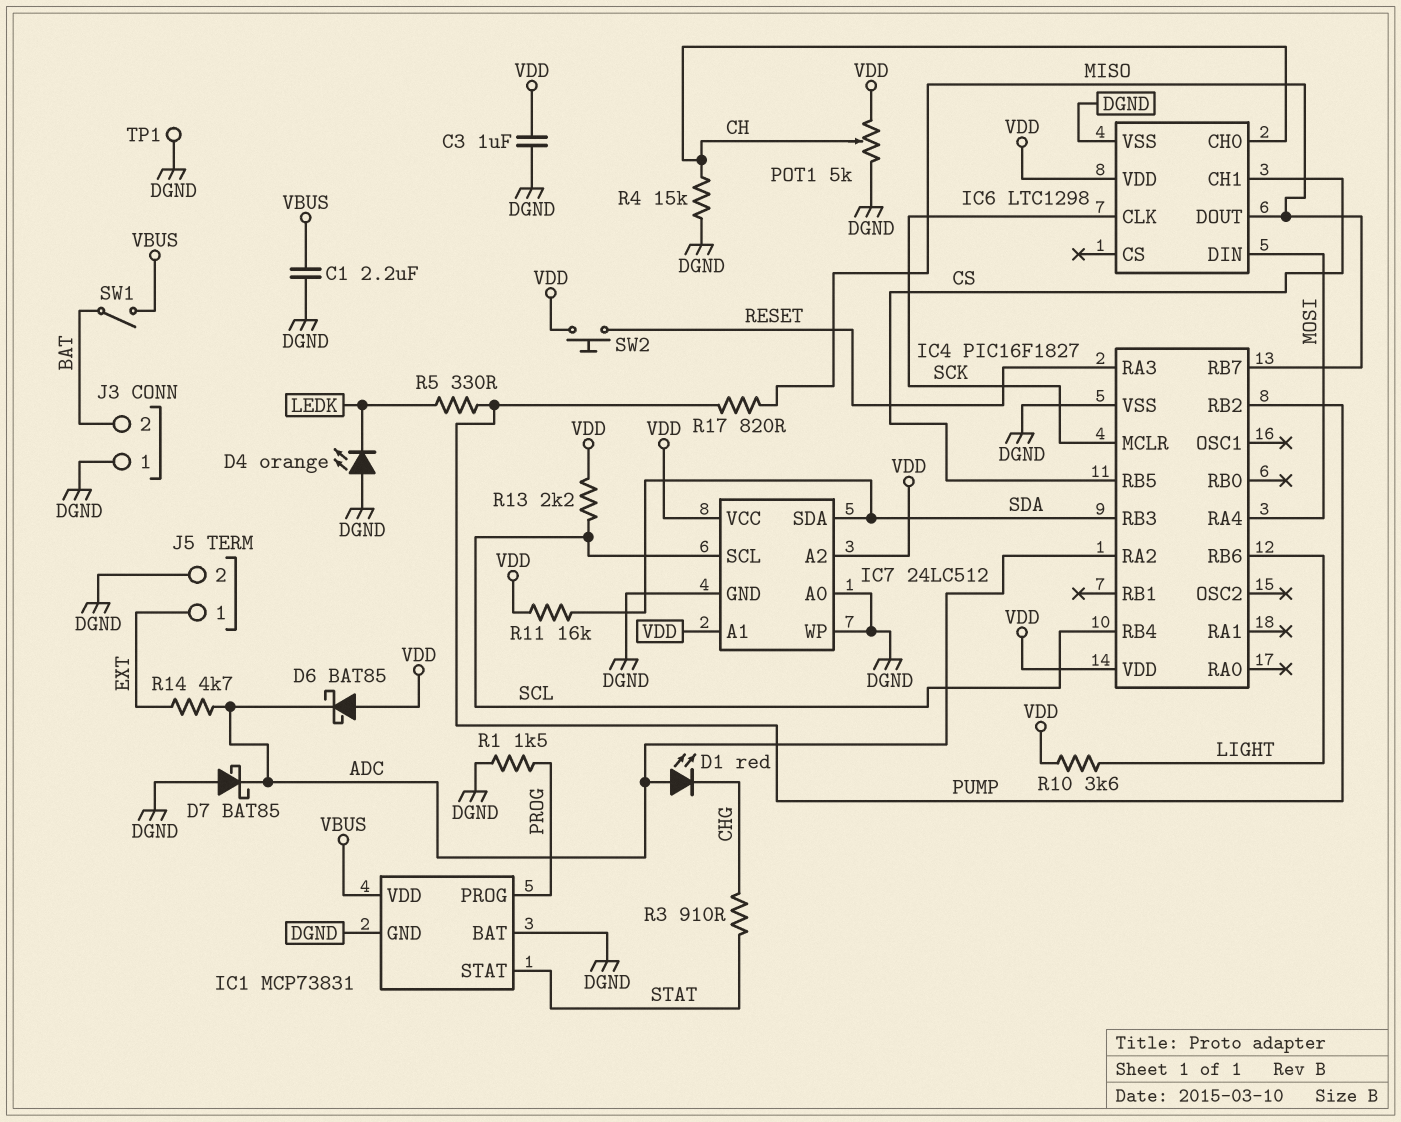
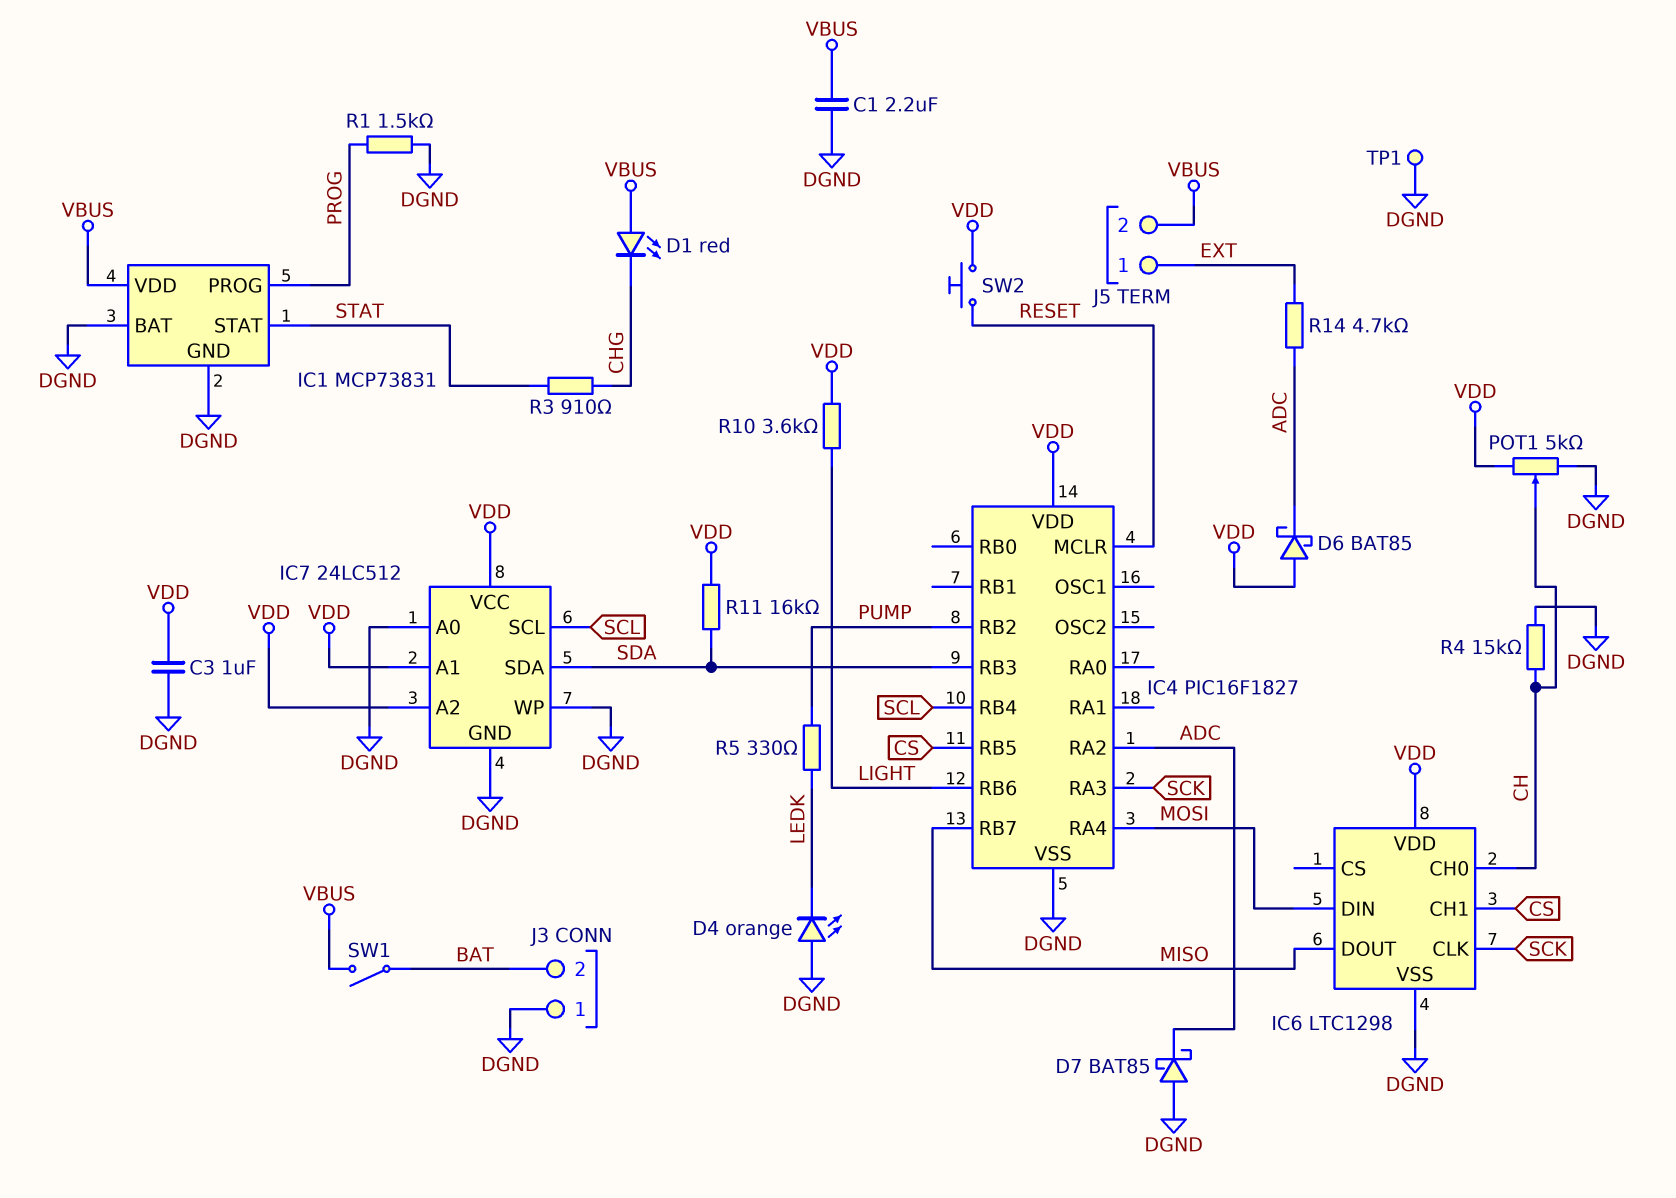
D1: LED red (A ADC, K CHG) -> LED red (A VBUS, K CHG)
IC4 pin MCLR: SCK -> RESET
IC4 pin RA3: RESET -> SCK
J5 pin 2: DGND -> VBUS
R13: 2.2k (SCL, VDD) -> none
R17: 820 (MISO, PUMP) -> none

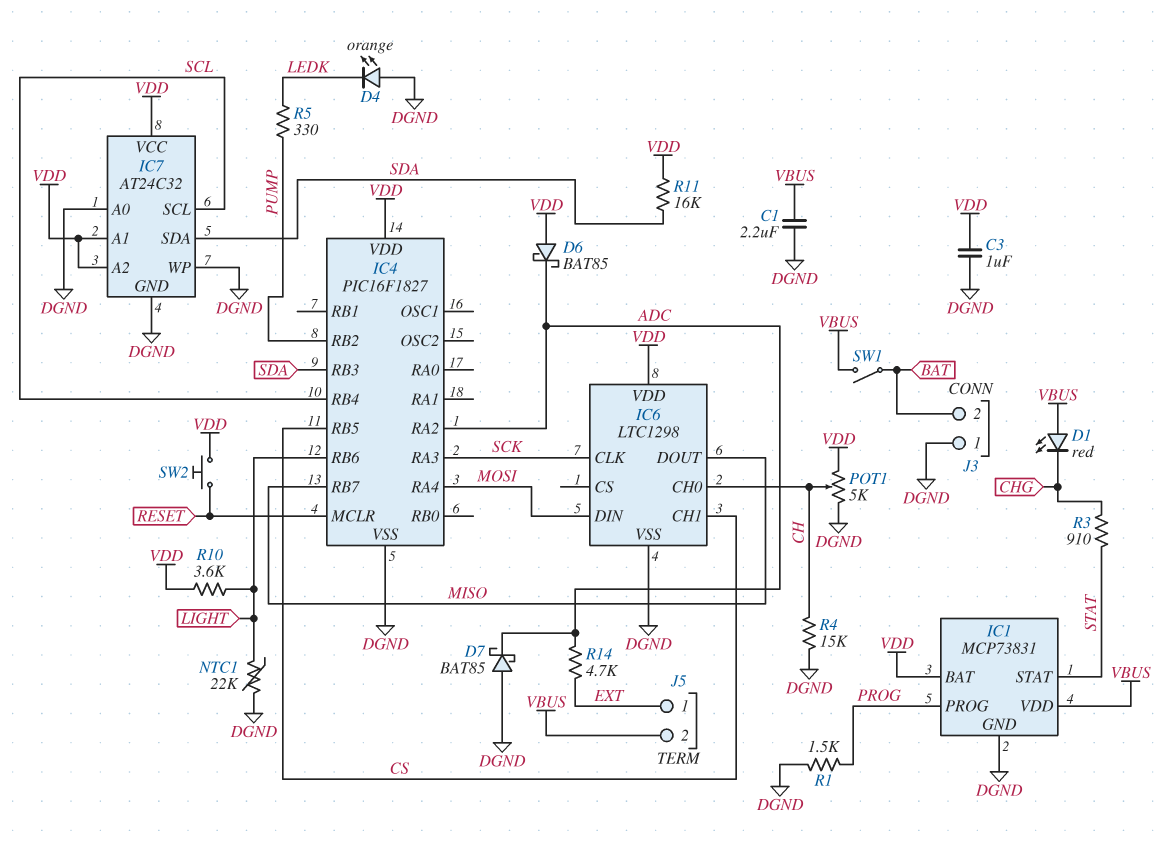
IC1 pin BAT: DGND -> VDD
IC7: 24LC512 -> AT24C32
NTC1: none -> 22k (DGND, LIGHT)
TP1: test point (DGND) -> none

